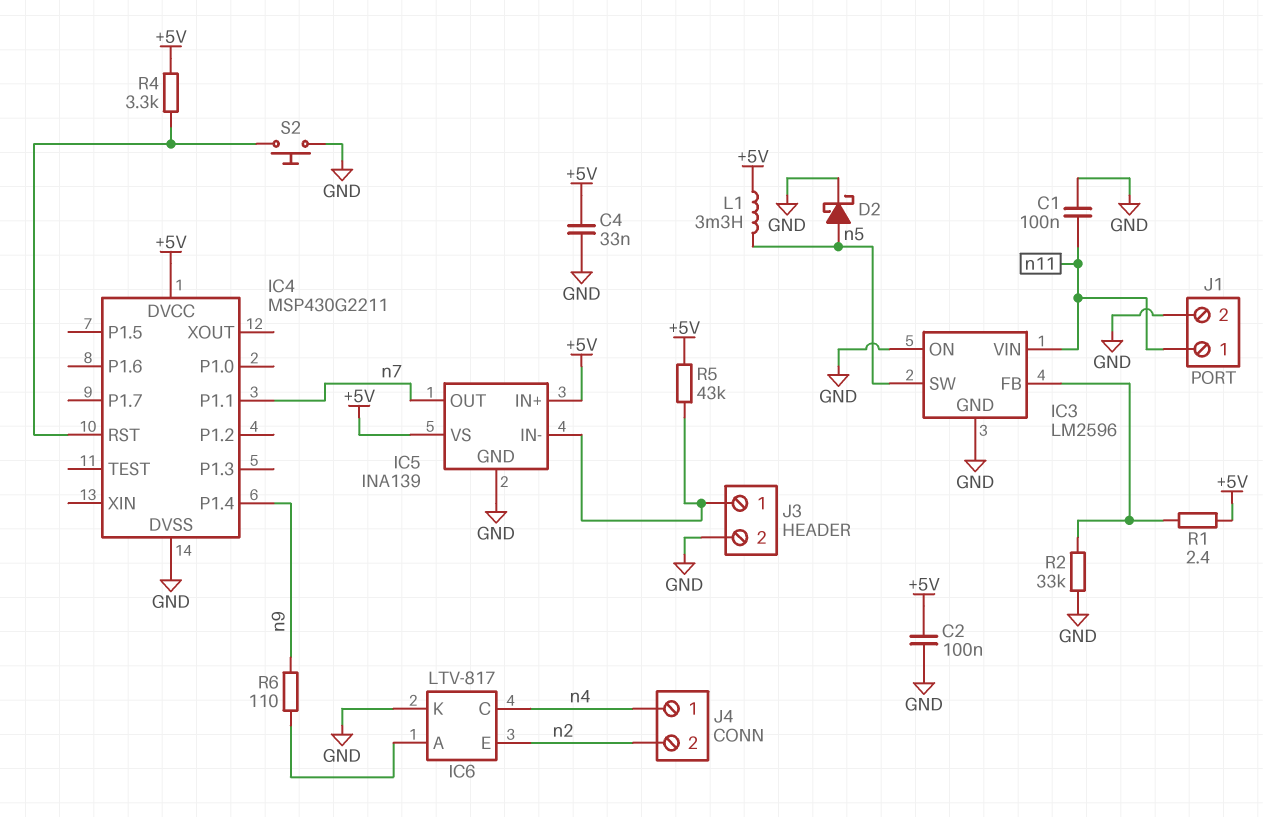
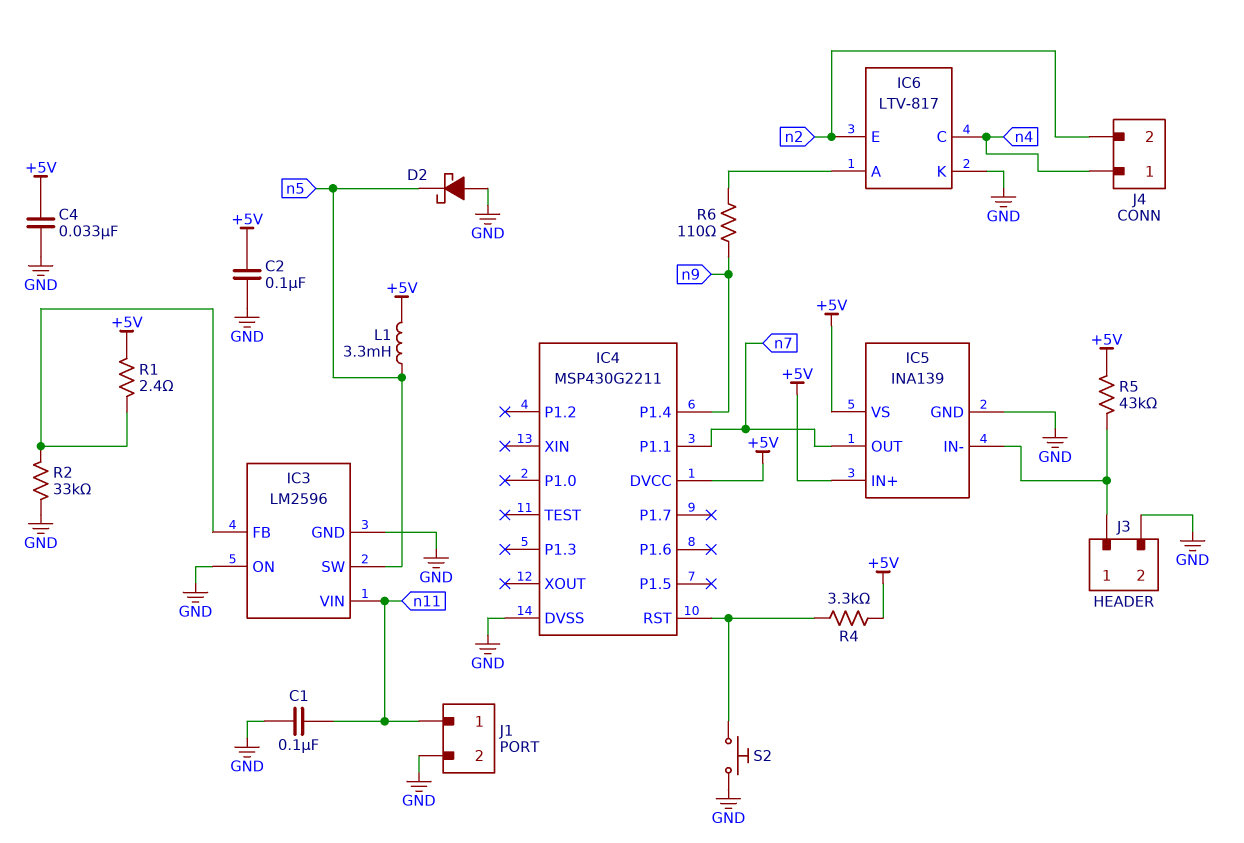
D2: schottky (A n5, K GND) -> schottky (A GND, K n5)

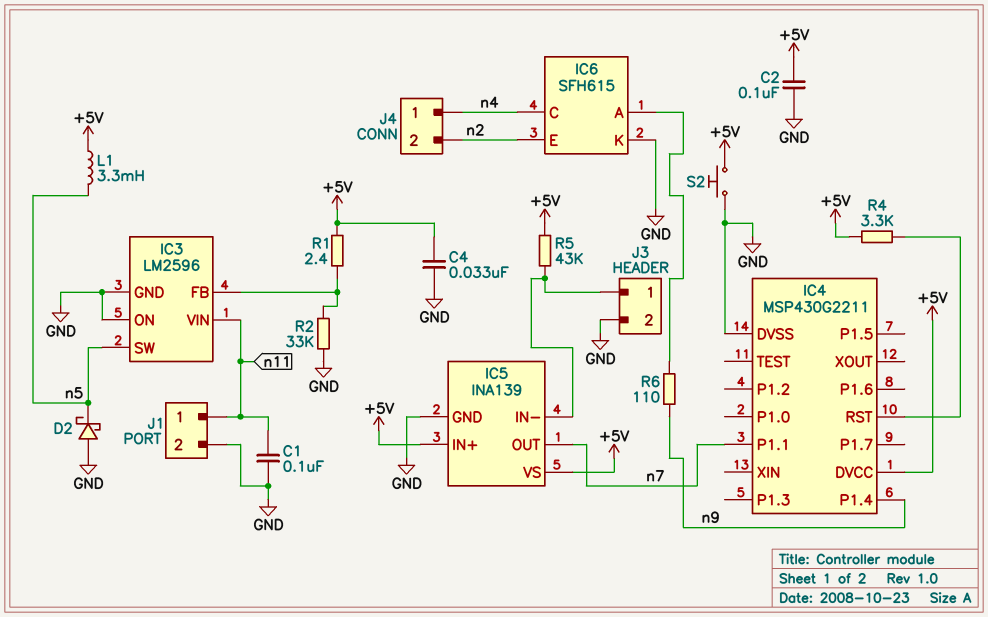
IC6: LTV-817 -> SFH615
S2: button (GND, IC4/RST) -> button (+5V, GND)

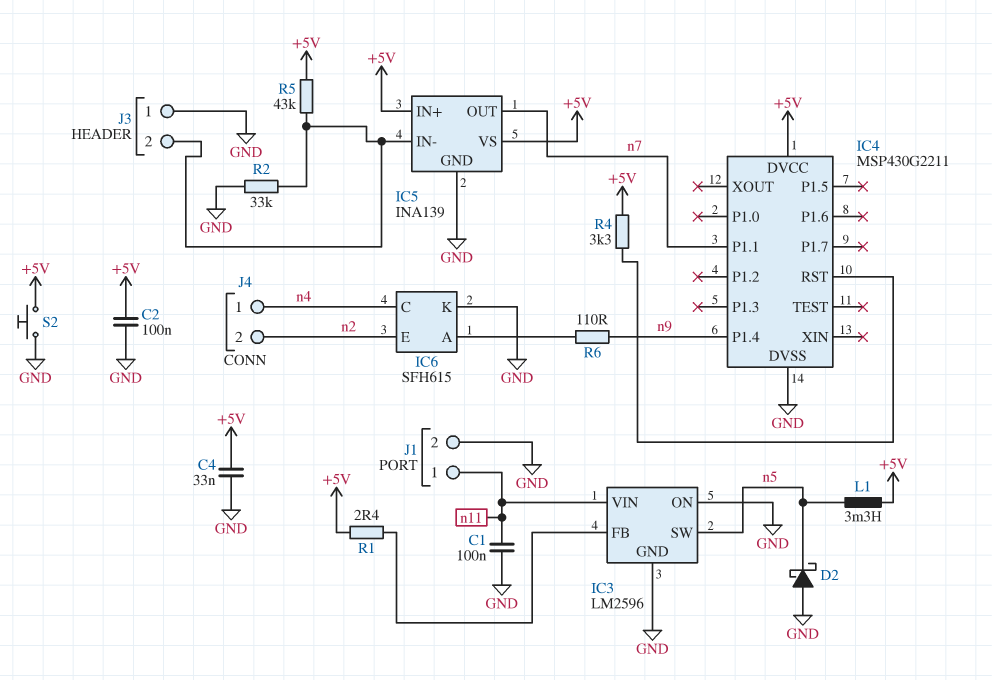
J3 pin 1: IC5/IN- -> GND
J3 pin 2: GND -> IC5/IN-
R2: 33k (GND, IC3/FB) -> 33k (GND, IC5/IN-)

